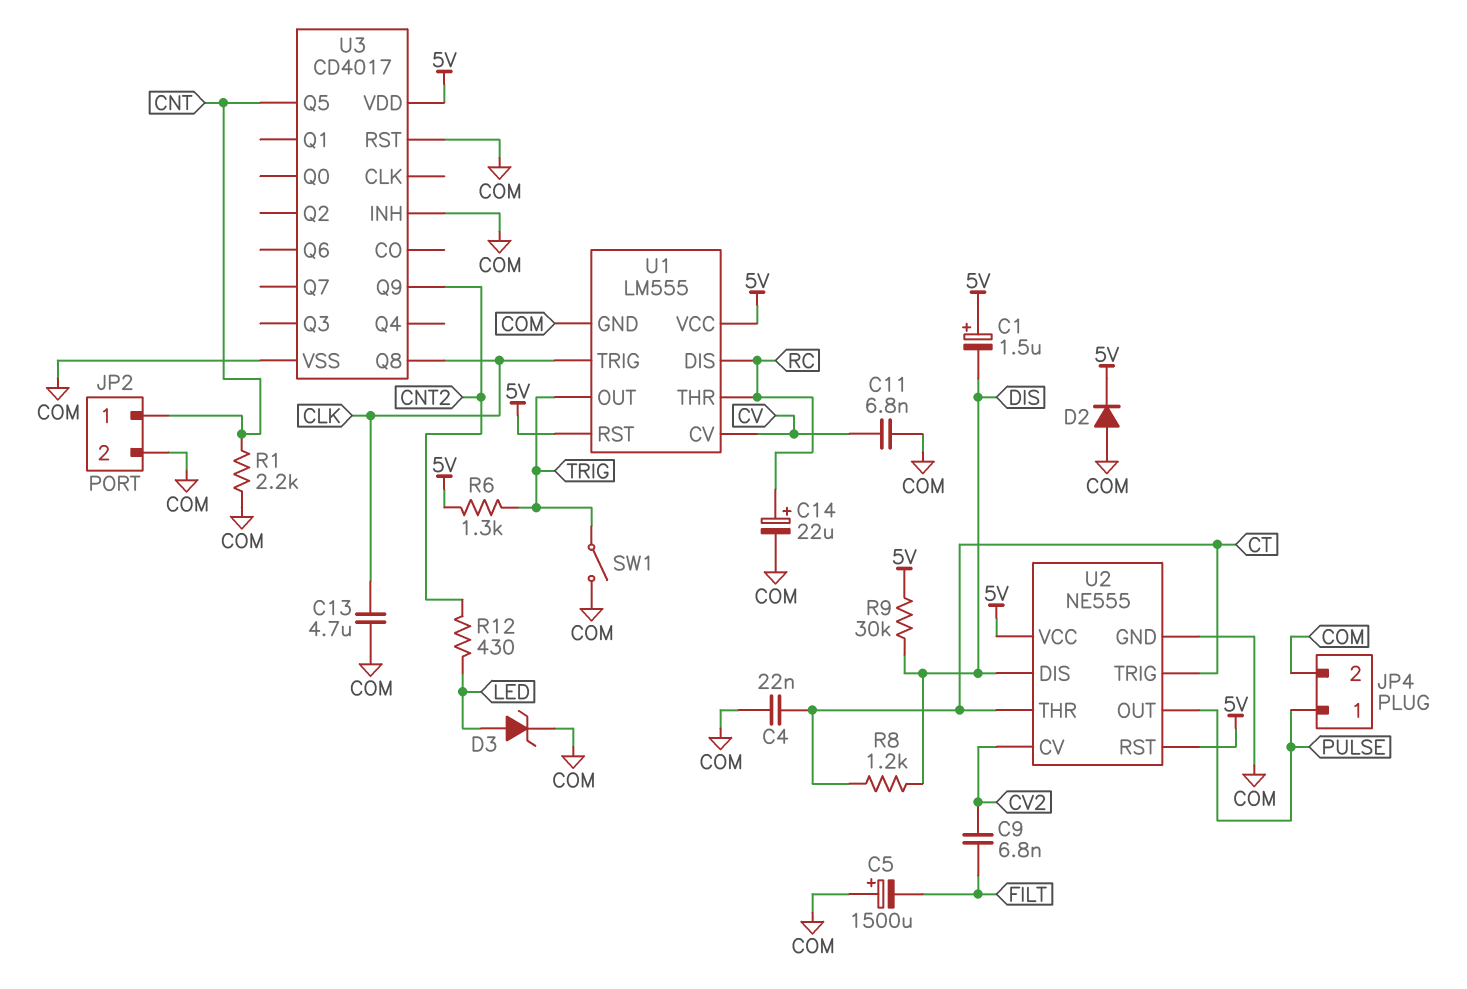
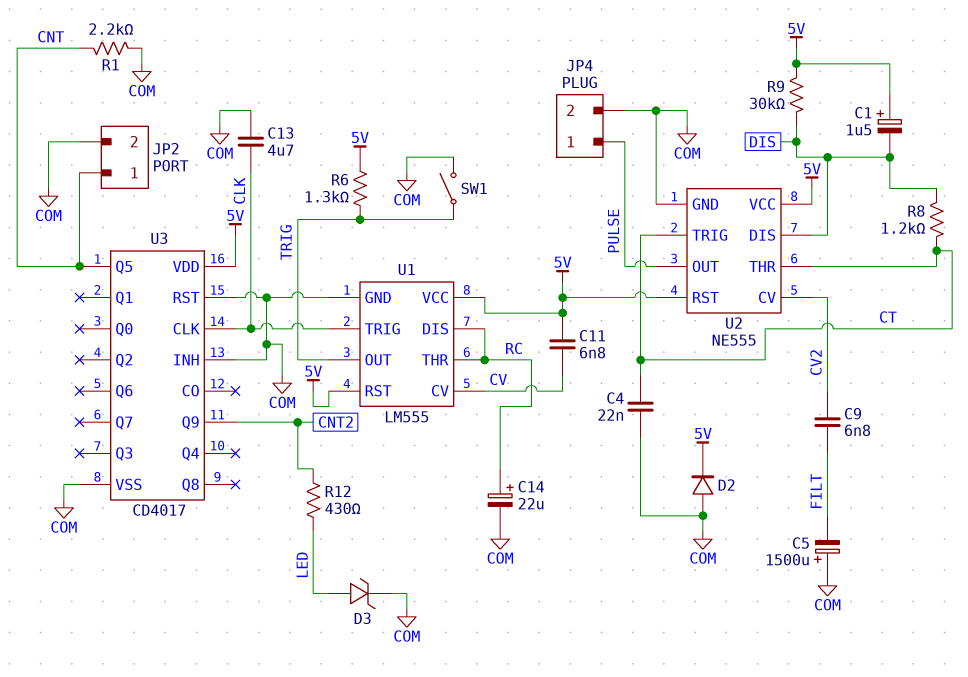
C11: 6.8nF (COM, CV) -> 6.8nF (5V, CV)
U3 pin CLK: none -> CLK
U3 pin Q8: CLK -> none

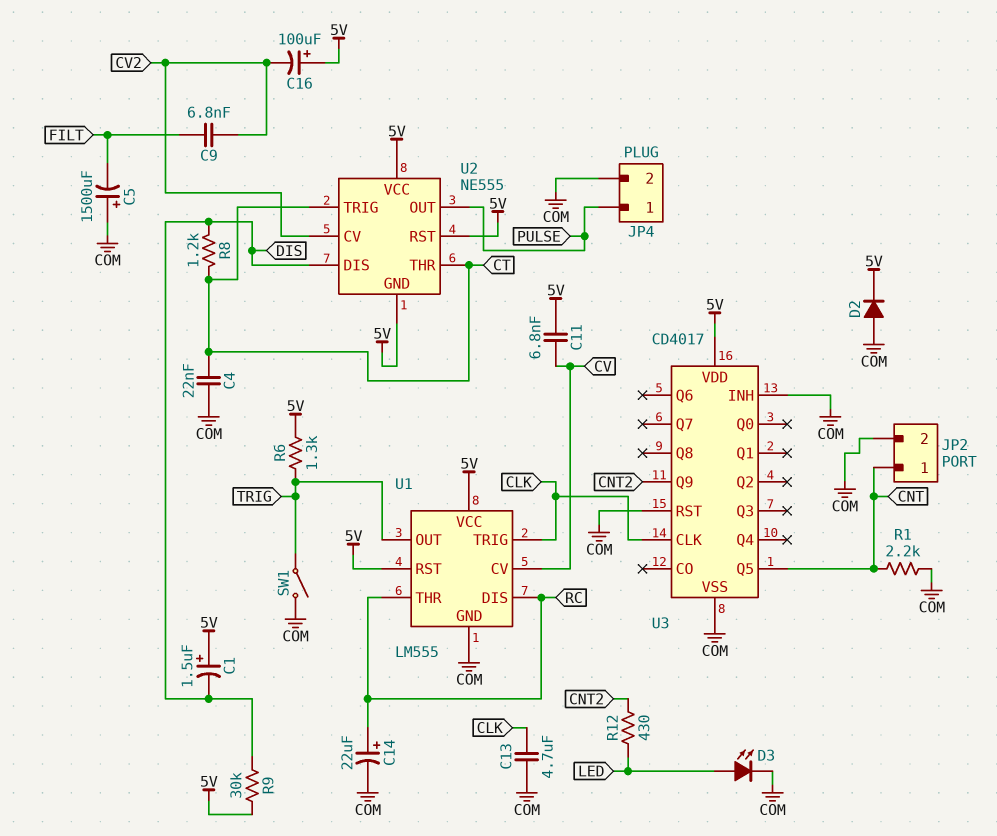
C16: none -> 100uF (plus 5V, minus CV2)
D3: zener (A LED, K COM) -> LED (A LED, K COM)
U2 pin GND: COM -> 5V

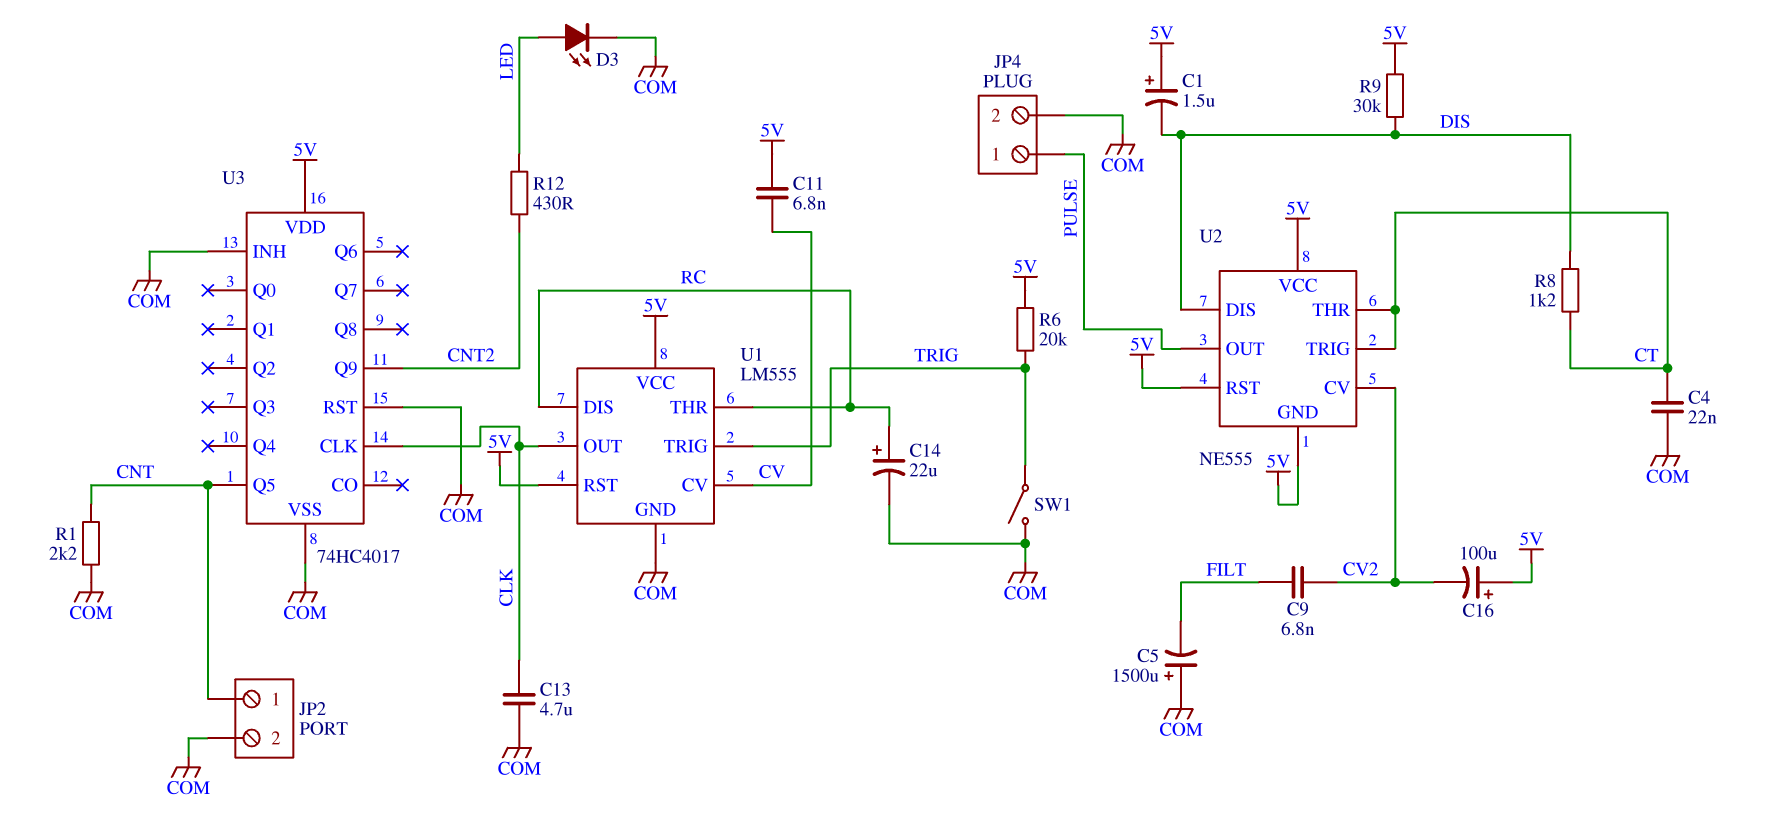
D2: diode (A COM, K 5V) -> none
R6: 1.3k (5V, TRIG) -> 20k (5V, TRIG)
U1 pin OUT: TRIG -> CLK
U1 pin TRIG: CLK -> TRIG
U3: CD4017 -> 74HC4017

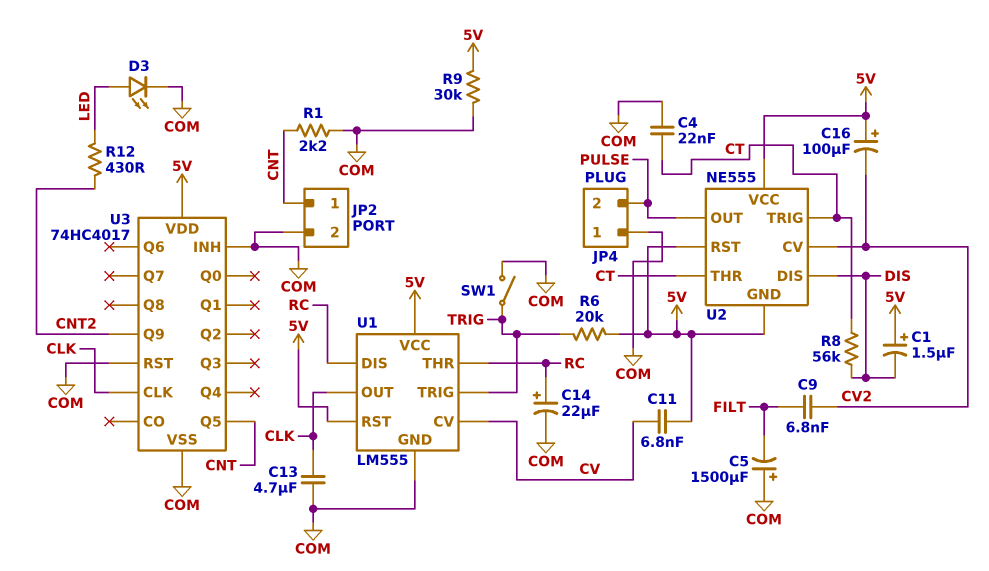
JP4 pin 1: PULSE -> COM
JP4 pin 2: COM -> PULSE
R8: 1.2k (CT, DIS) -> 56k (CT, DIS)
R9: 30k (5V, DIS) -> 30k (5V, COM)

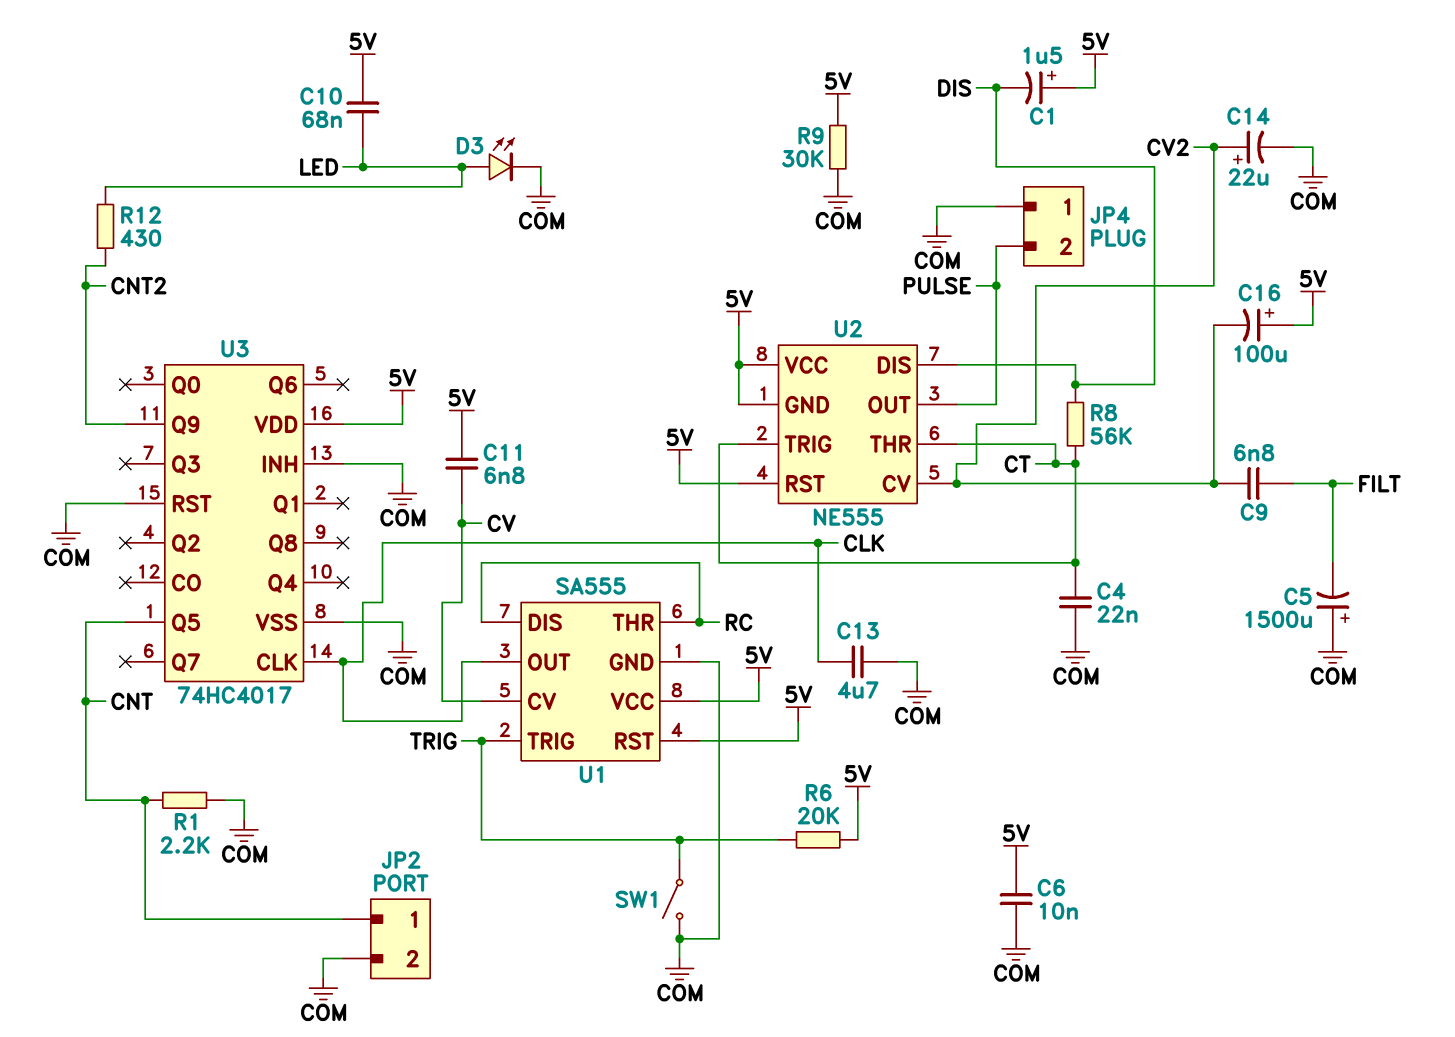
C6: none -> 10nF (5V, COM)
C10: none -> 68nF (5V, LED)
C14: 22uF (plus RC, minus COM) -> 22uF (plus CV2, minus COM)
U1: LM555 -> SA555

